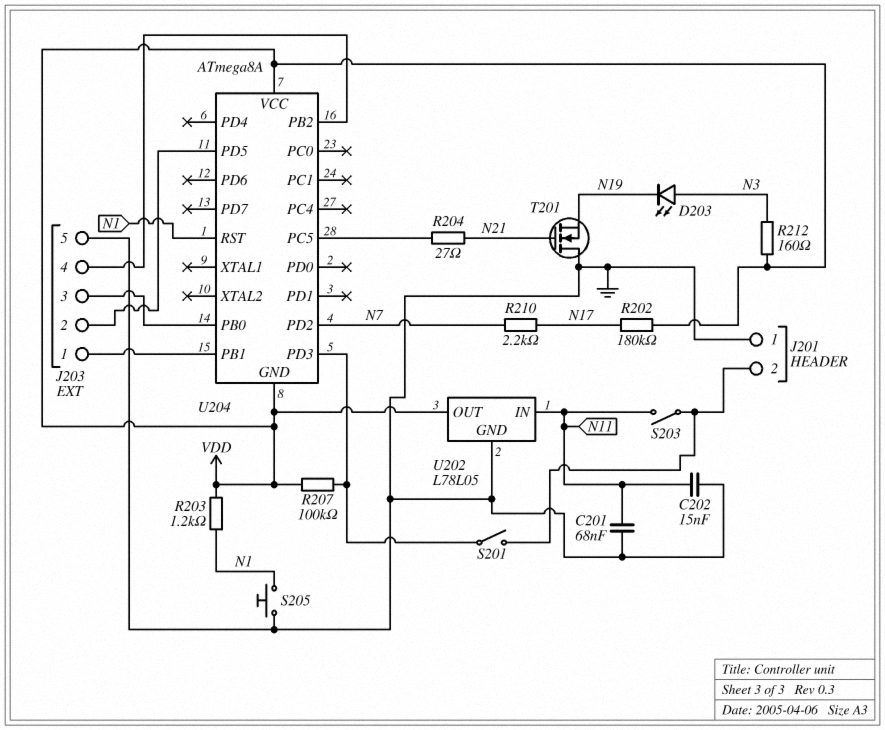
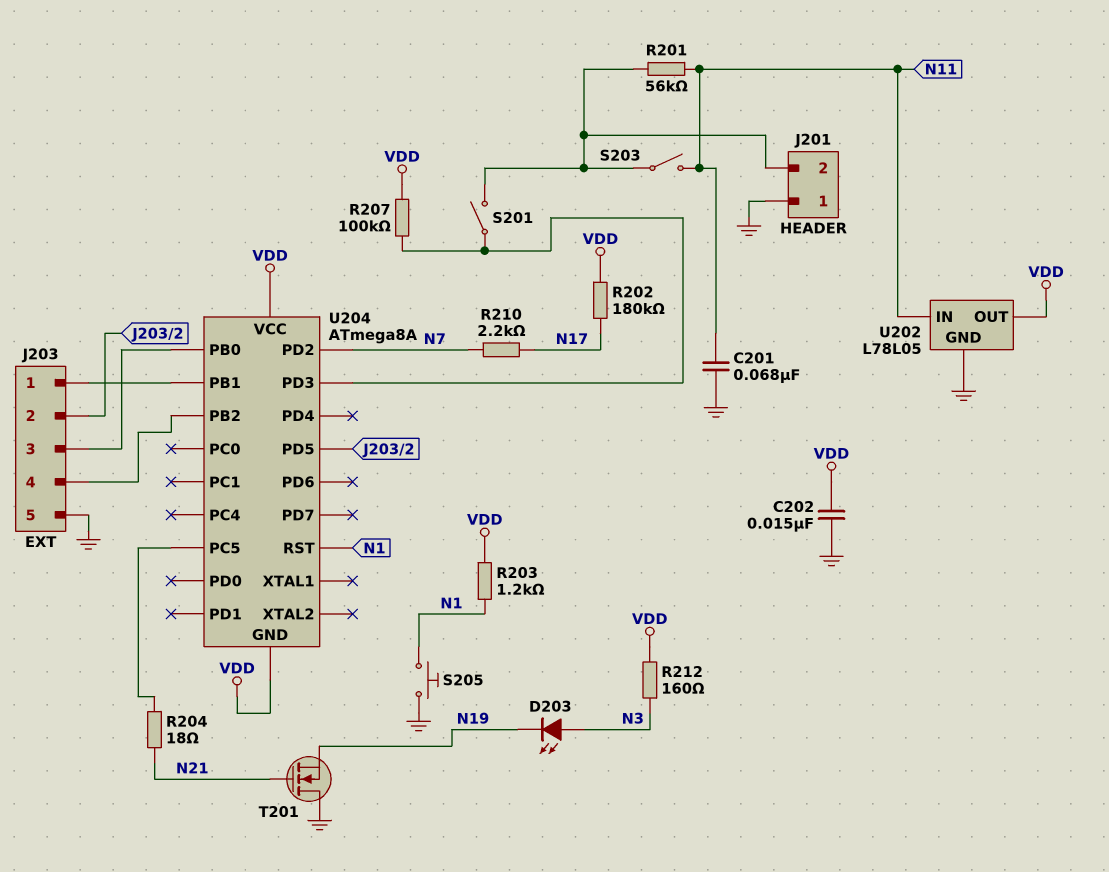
C202: 15nF (GND, N11) -> 15nF (GND, VDD)
R201: none -> 56k (J201/2, N11)
R204: 27 (N21, U204/PC5) -> 18 (N21, U204/PC5)

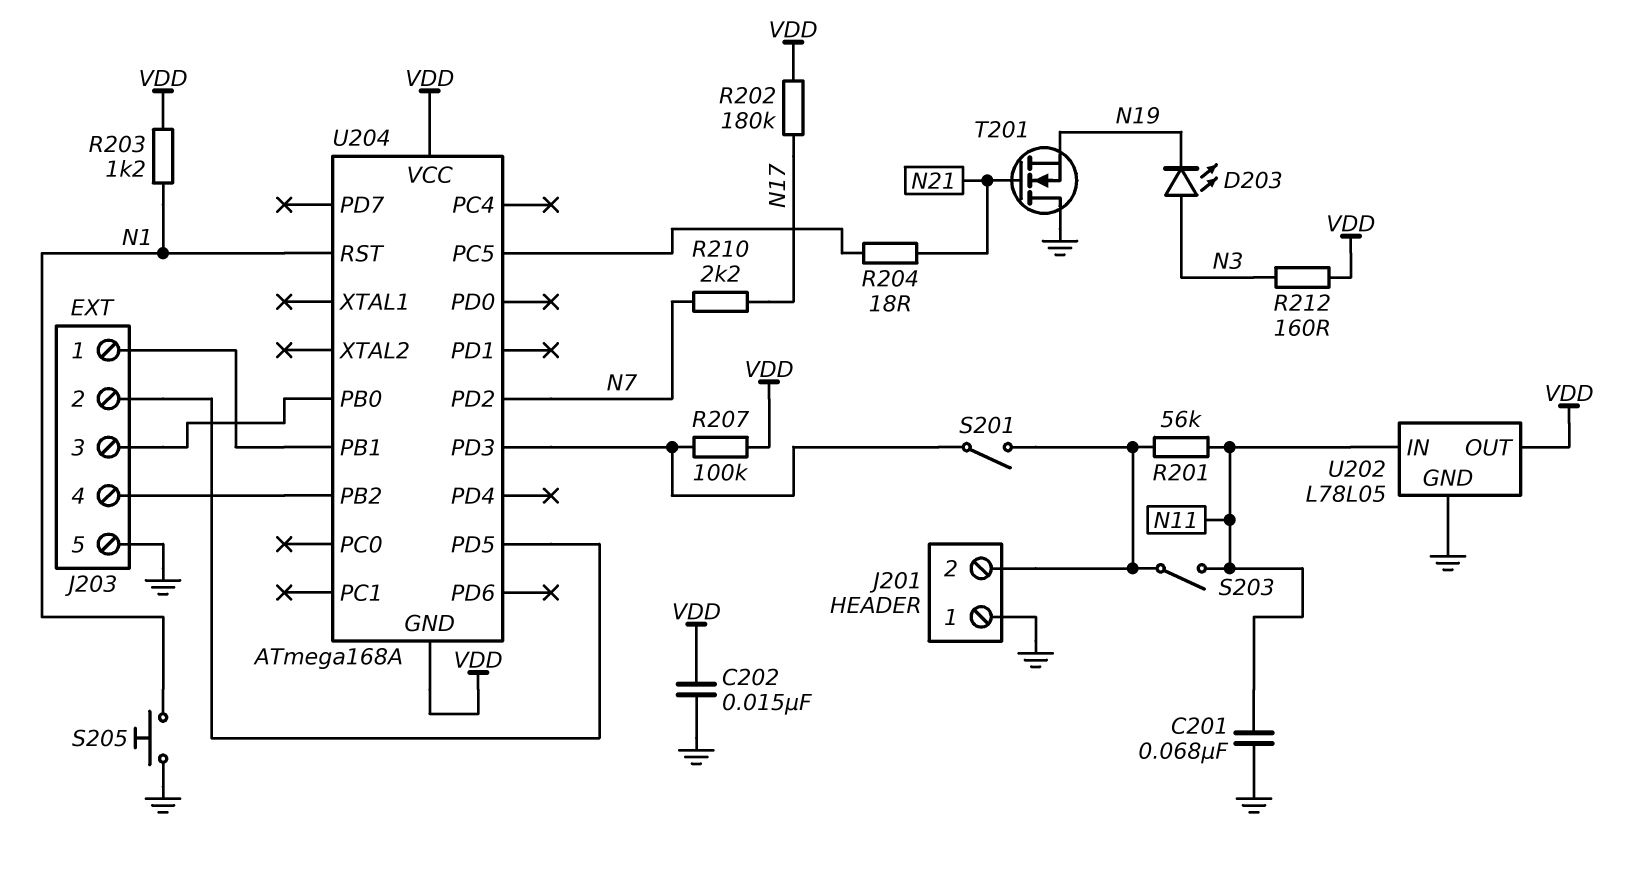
U204: ATmega8A -> ATmega168A

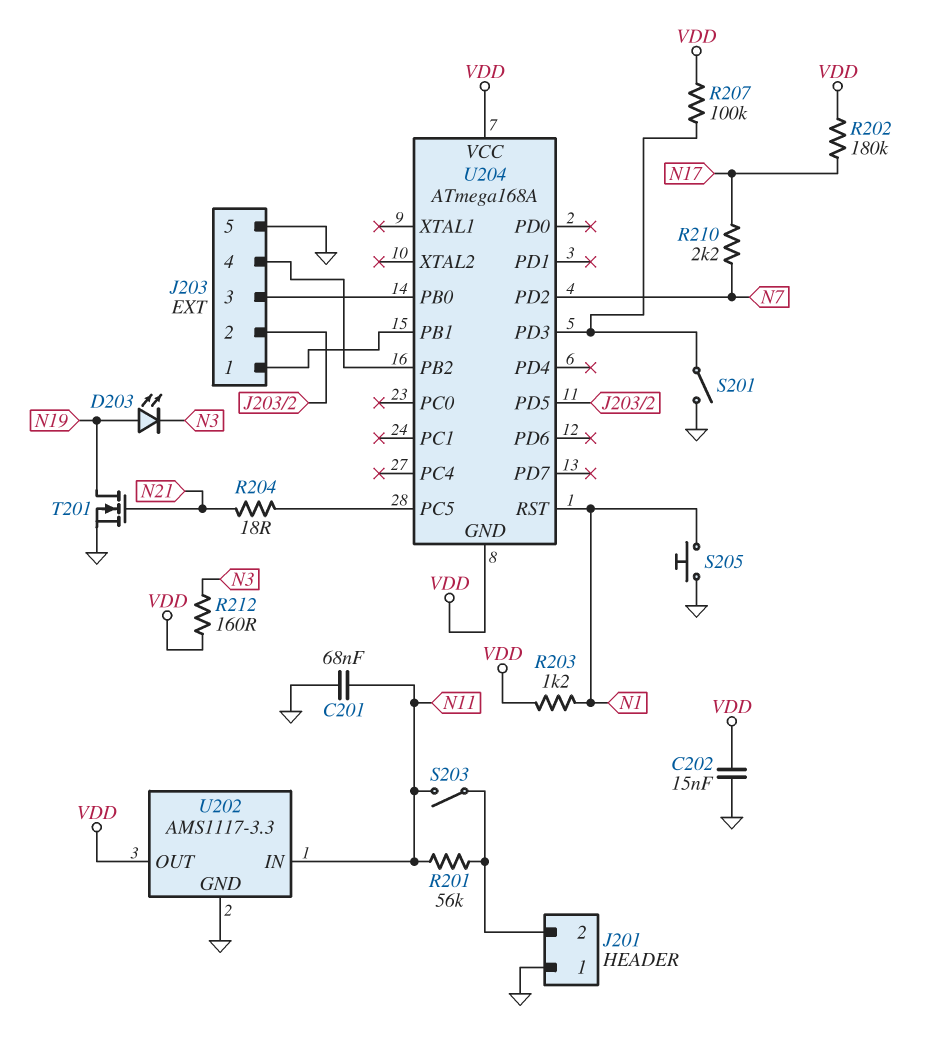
D203: LED (A N3, K N19) -> LED (A N19, K N3)
S201: switch (J201/2, U204/PD3) -> switch (GND, U204/PD3)
T201: NMOS (G N21, D GND, S N19) -> NMOS (G N21, D N19, S GND)
U202: L78L05 -> AMS1117-3.3

